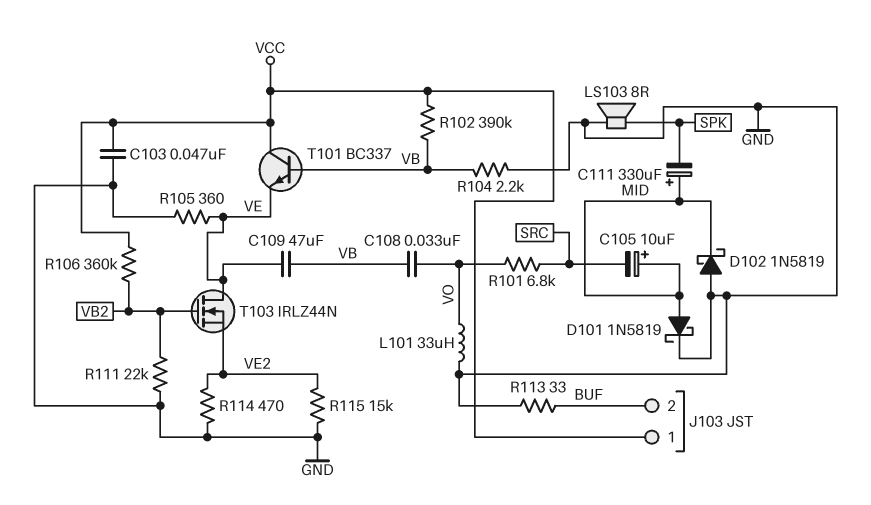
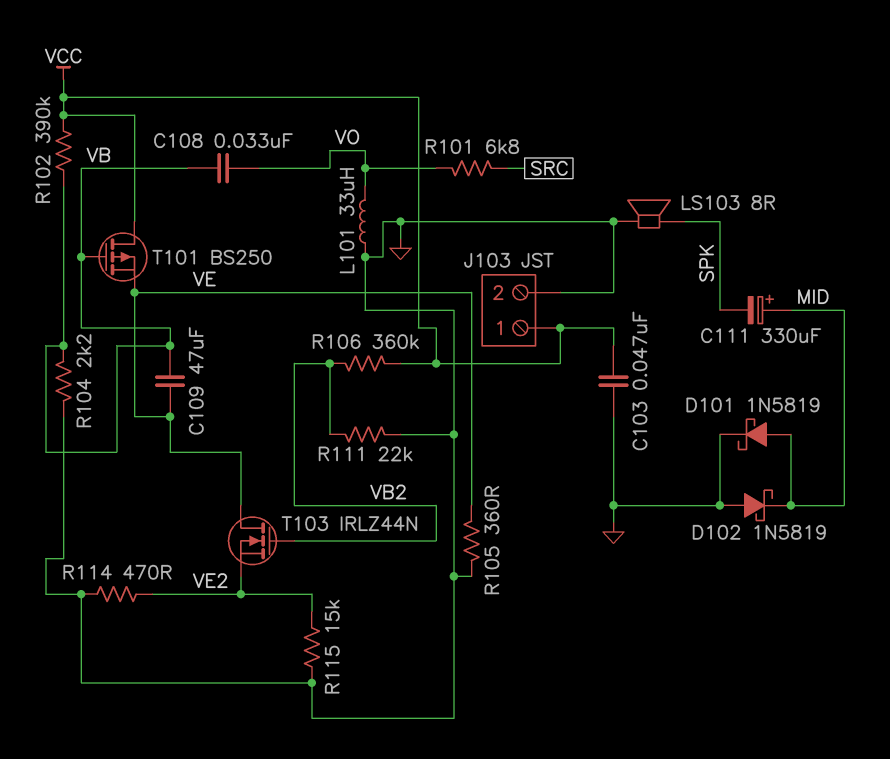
C105: 10uF (plus MID, minus SRC) -> none
J103 pin 2: BUF -> GND
R113: 33 (BUF, GND) -> none
T101: NPN BC337 (B VB, C VCC, E VE) -> PMOS BS250 (G VB, D VCC, S VE)

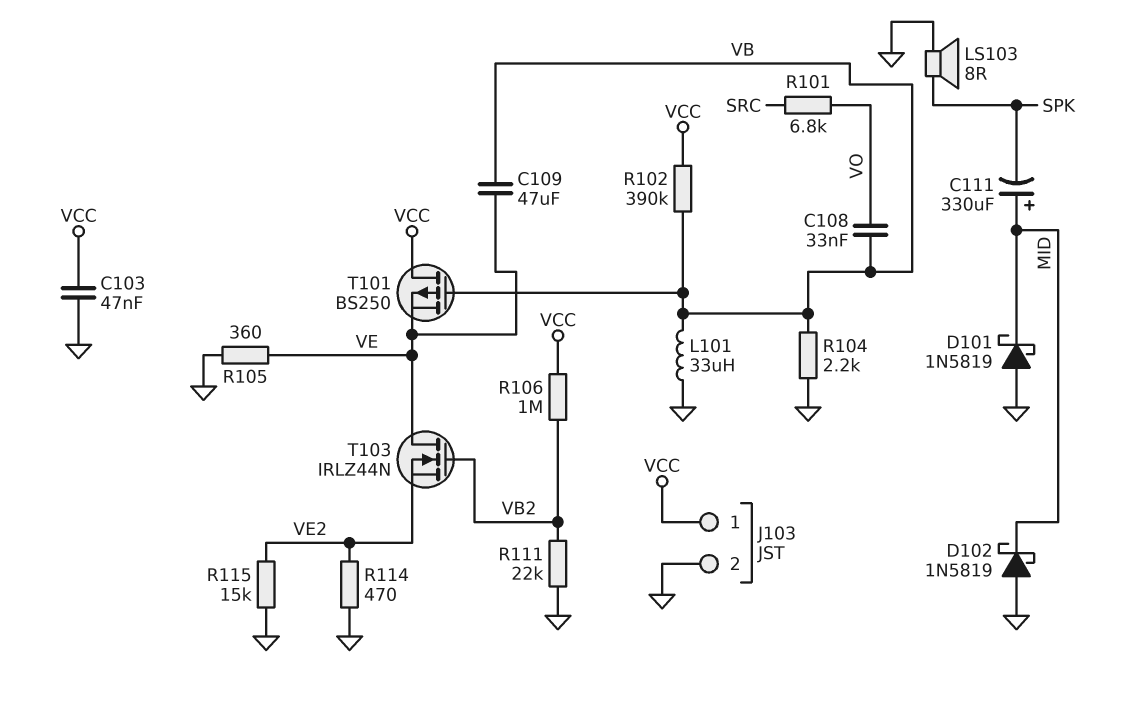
D101: schottky 1N5819 (A MID, K GND) -> schottky 1N5819 (A GND, K MID)
L101: 33uH (GND, VO) -> 33uH (GND, VB)
R106: 360k (VB2, VCC) -> 1M (VB2, VCC)

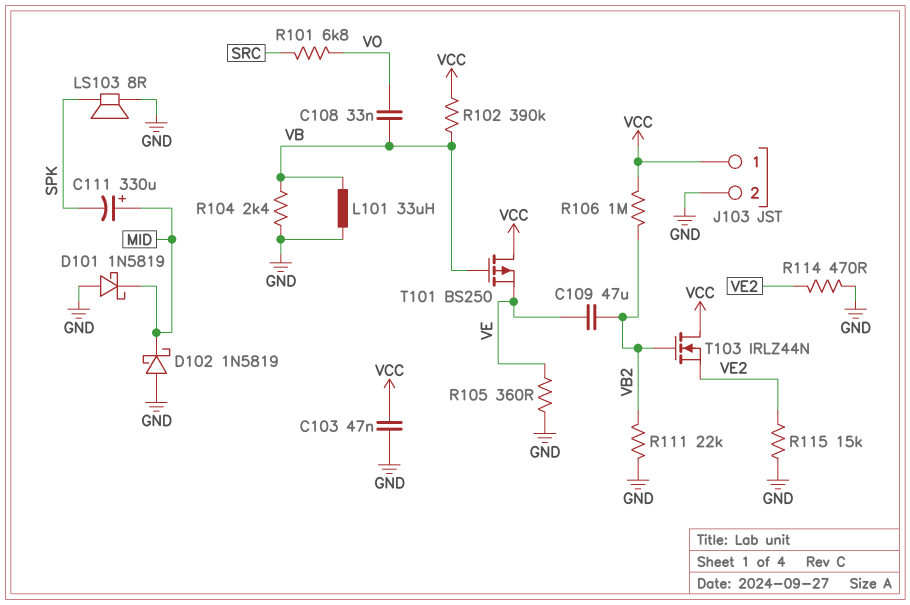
C109: 47uF (VB, VE) -> 47uF (VB2, VE)
R104: 2.2k (GND, VB) -> 2.4k (GND, VB)
T103: NMOS IRLZ44N (G VB2, D VE, S VE2) -> NMOS IRLZ44N (G VB2, D VCC, S VE2)

